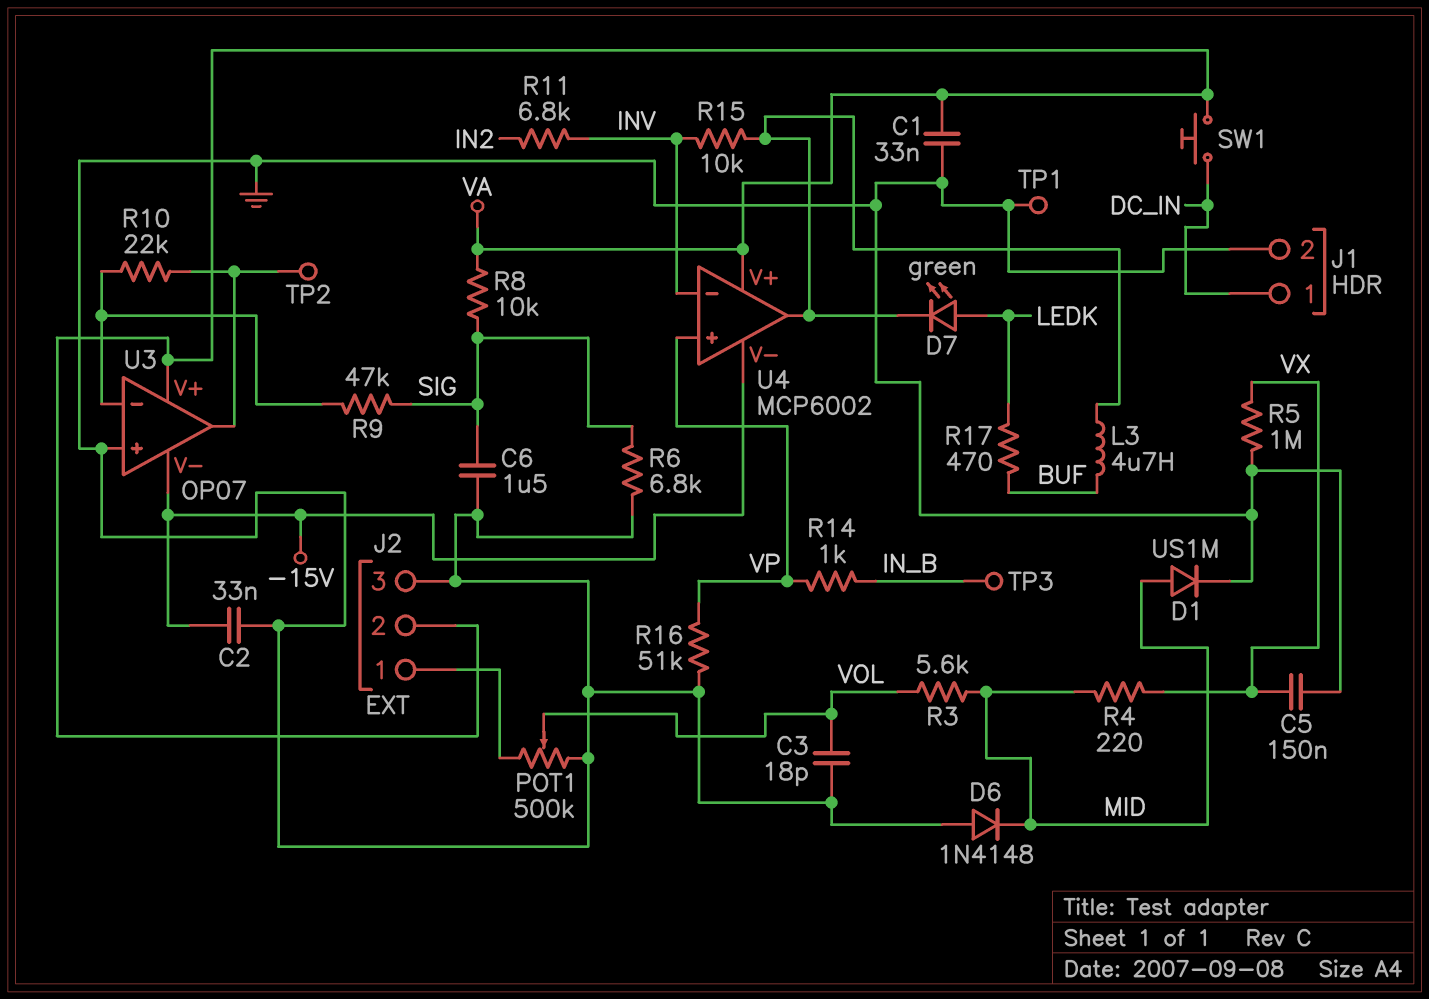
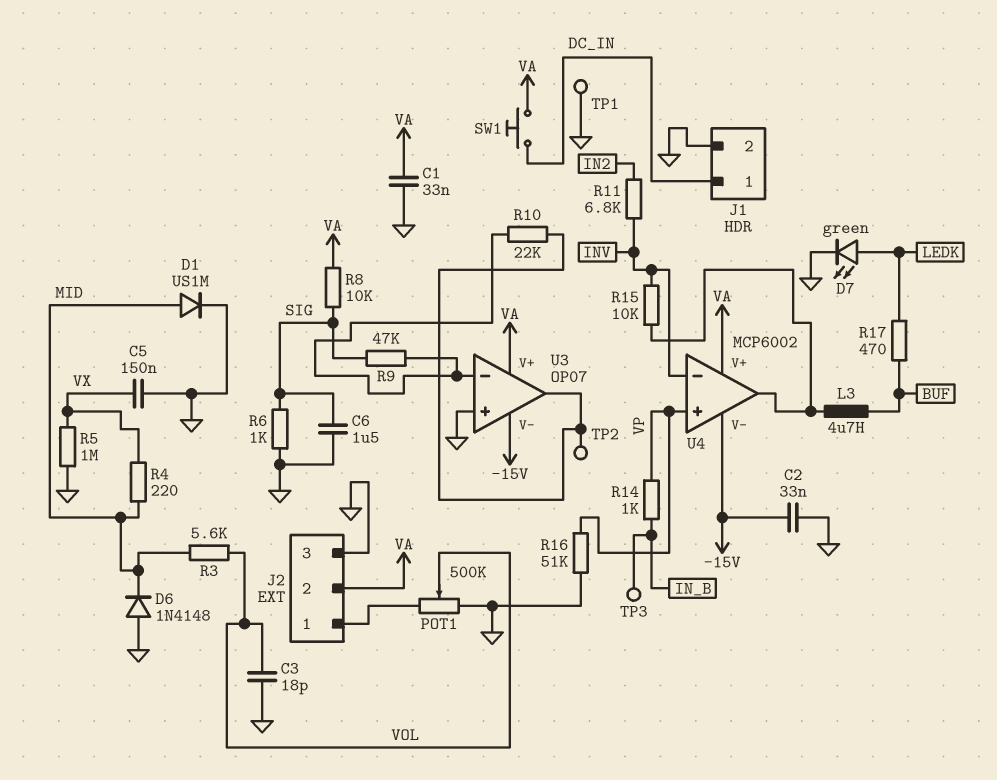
D7: LED green (A LEDK, K U4/out) -> LED green (A LEDK, K GND)
R6: 6.8k (GND, SIG) -> 1k (GND, SIG)

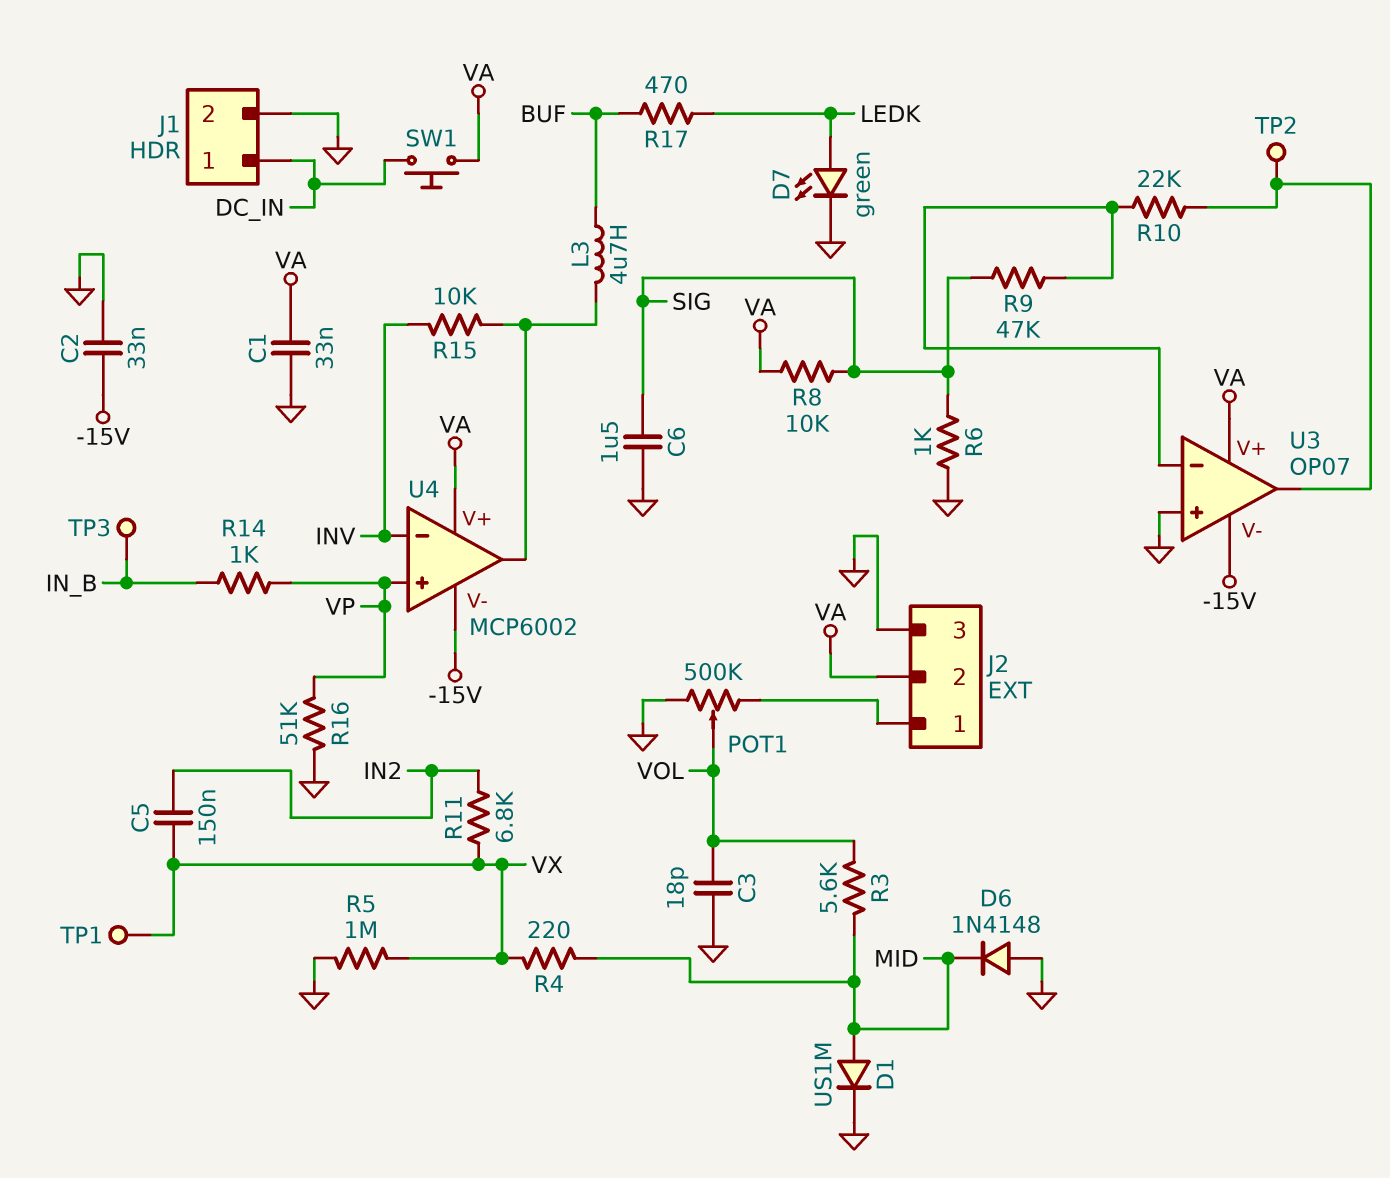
C5: 150nF (GND, VX) -> 150nF (IN2, VX)
R11: 6.8k (IN2, INV) -> 6.8k (IN2, VX)
TP1: test point (GND) -> test point (VX)

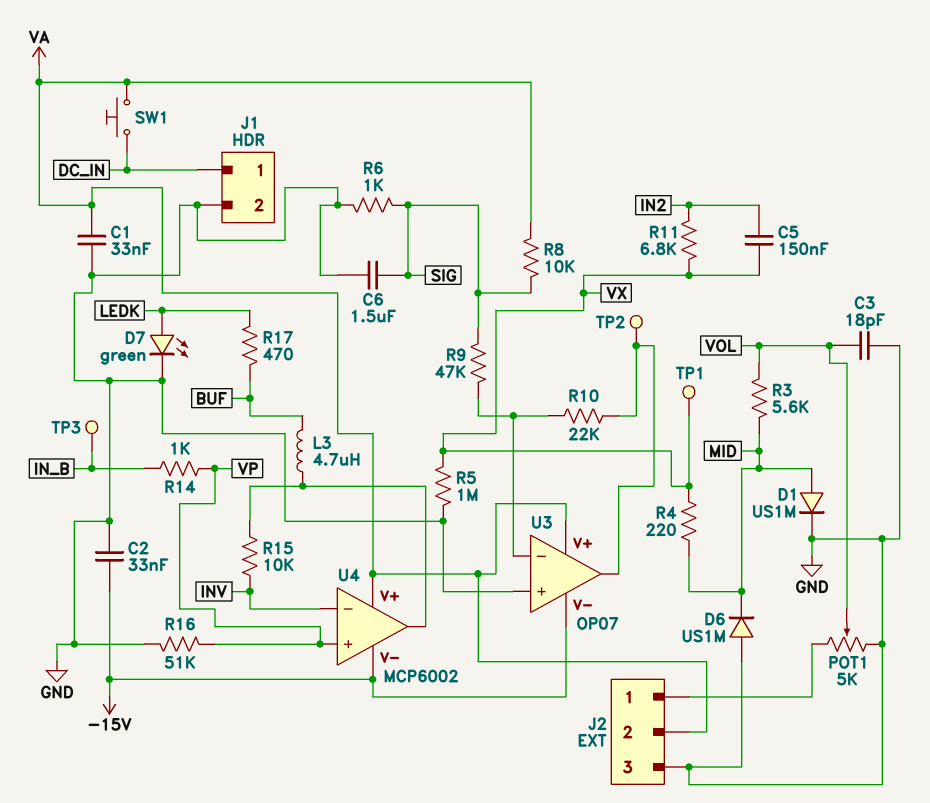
D6: diode 1N4148 (A GND, K MID) -> diode US1M (A GND, K MID)
POT1: 500k (GND, J2/1, wiper VOL) -> 5k (GND, J2/1, wiper VOL)

